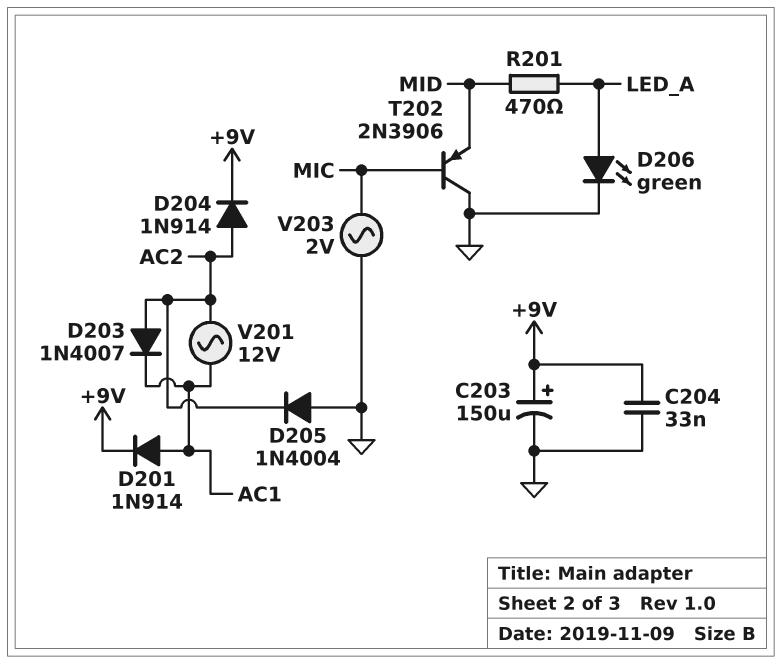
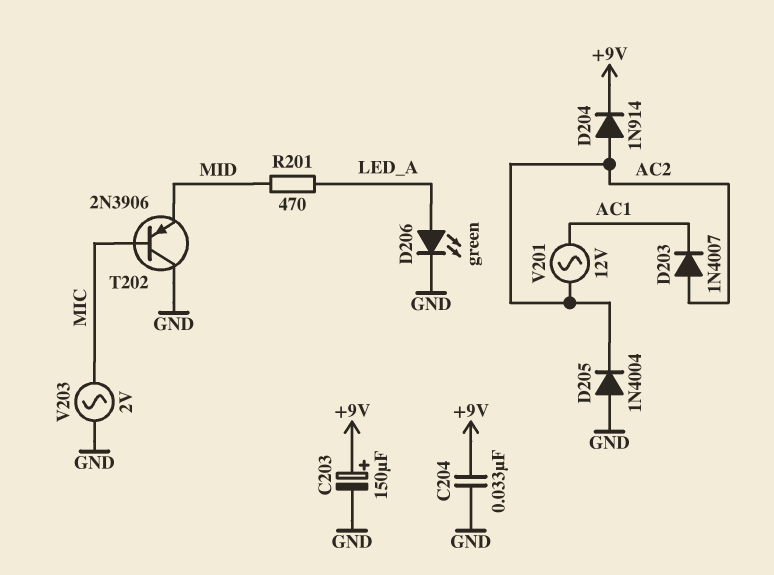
D201: diode 1N914 (A AC1, K +9V) -> none

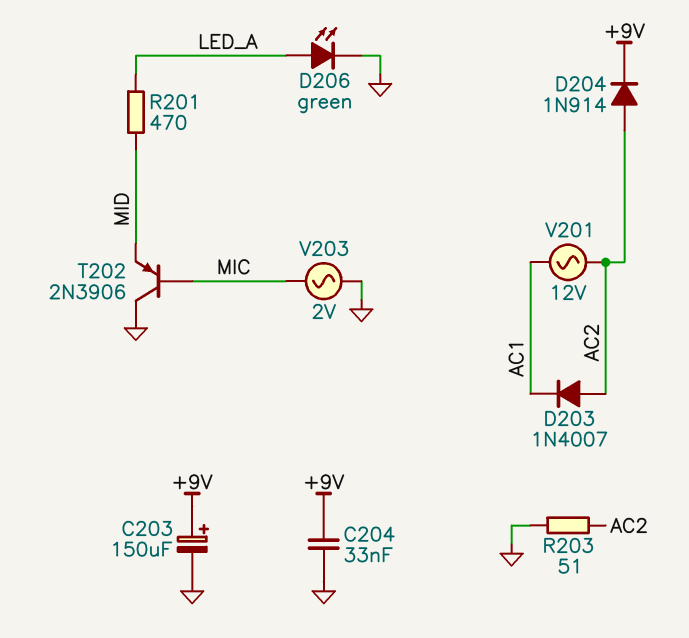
D205: diode 1N4004 (A GND, K AC2) -> none
R203: none -> 51 (AC2, GND)

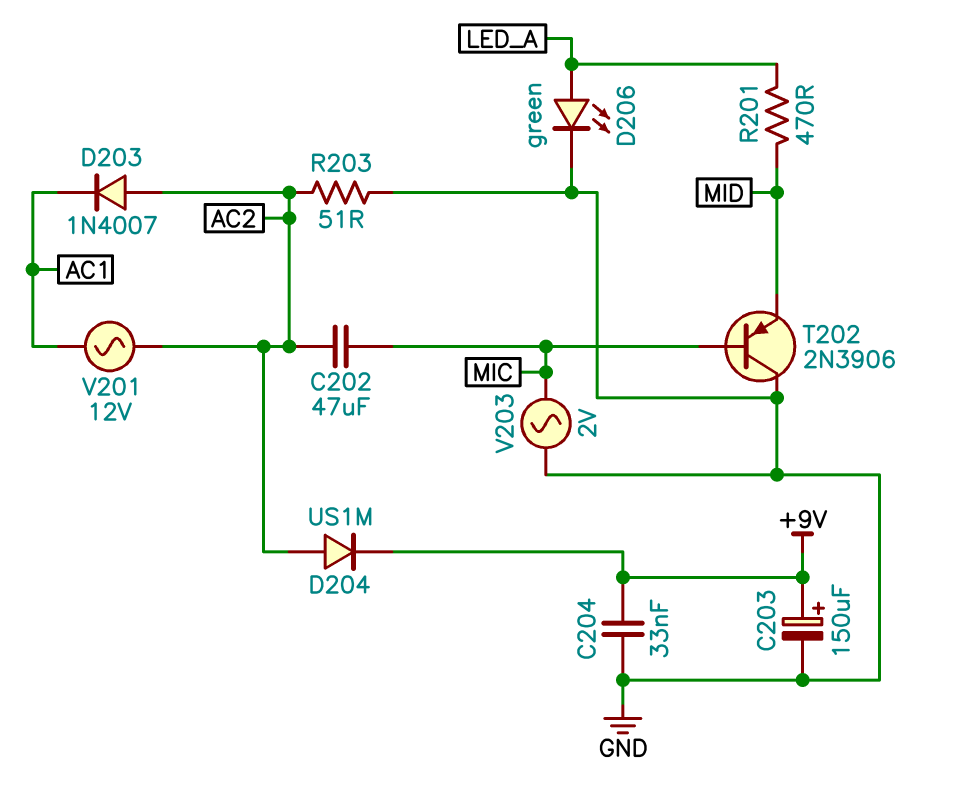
C202: none -> 47uF (AC2, MIC)
D204: diode 1N914 (A AC2, K +9V) -> diode US1M (A AC2, K +9V)

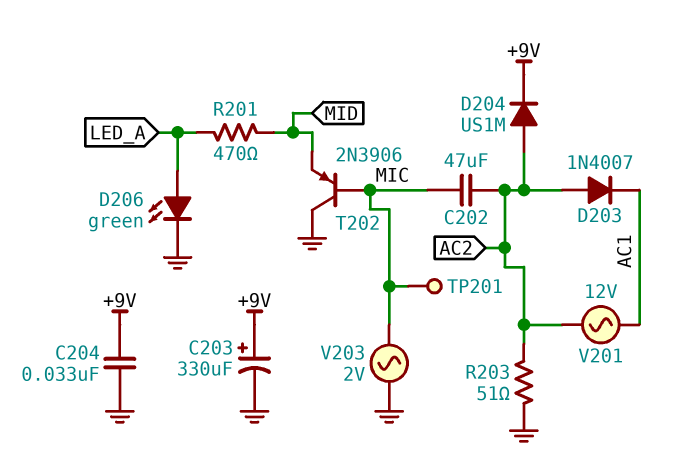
C203: 150uF (plus +9V, minus GND) -> 330uF (plus +9V, minus GND)
TP201: none -> test point (MIC)

